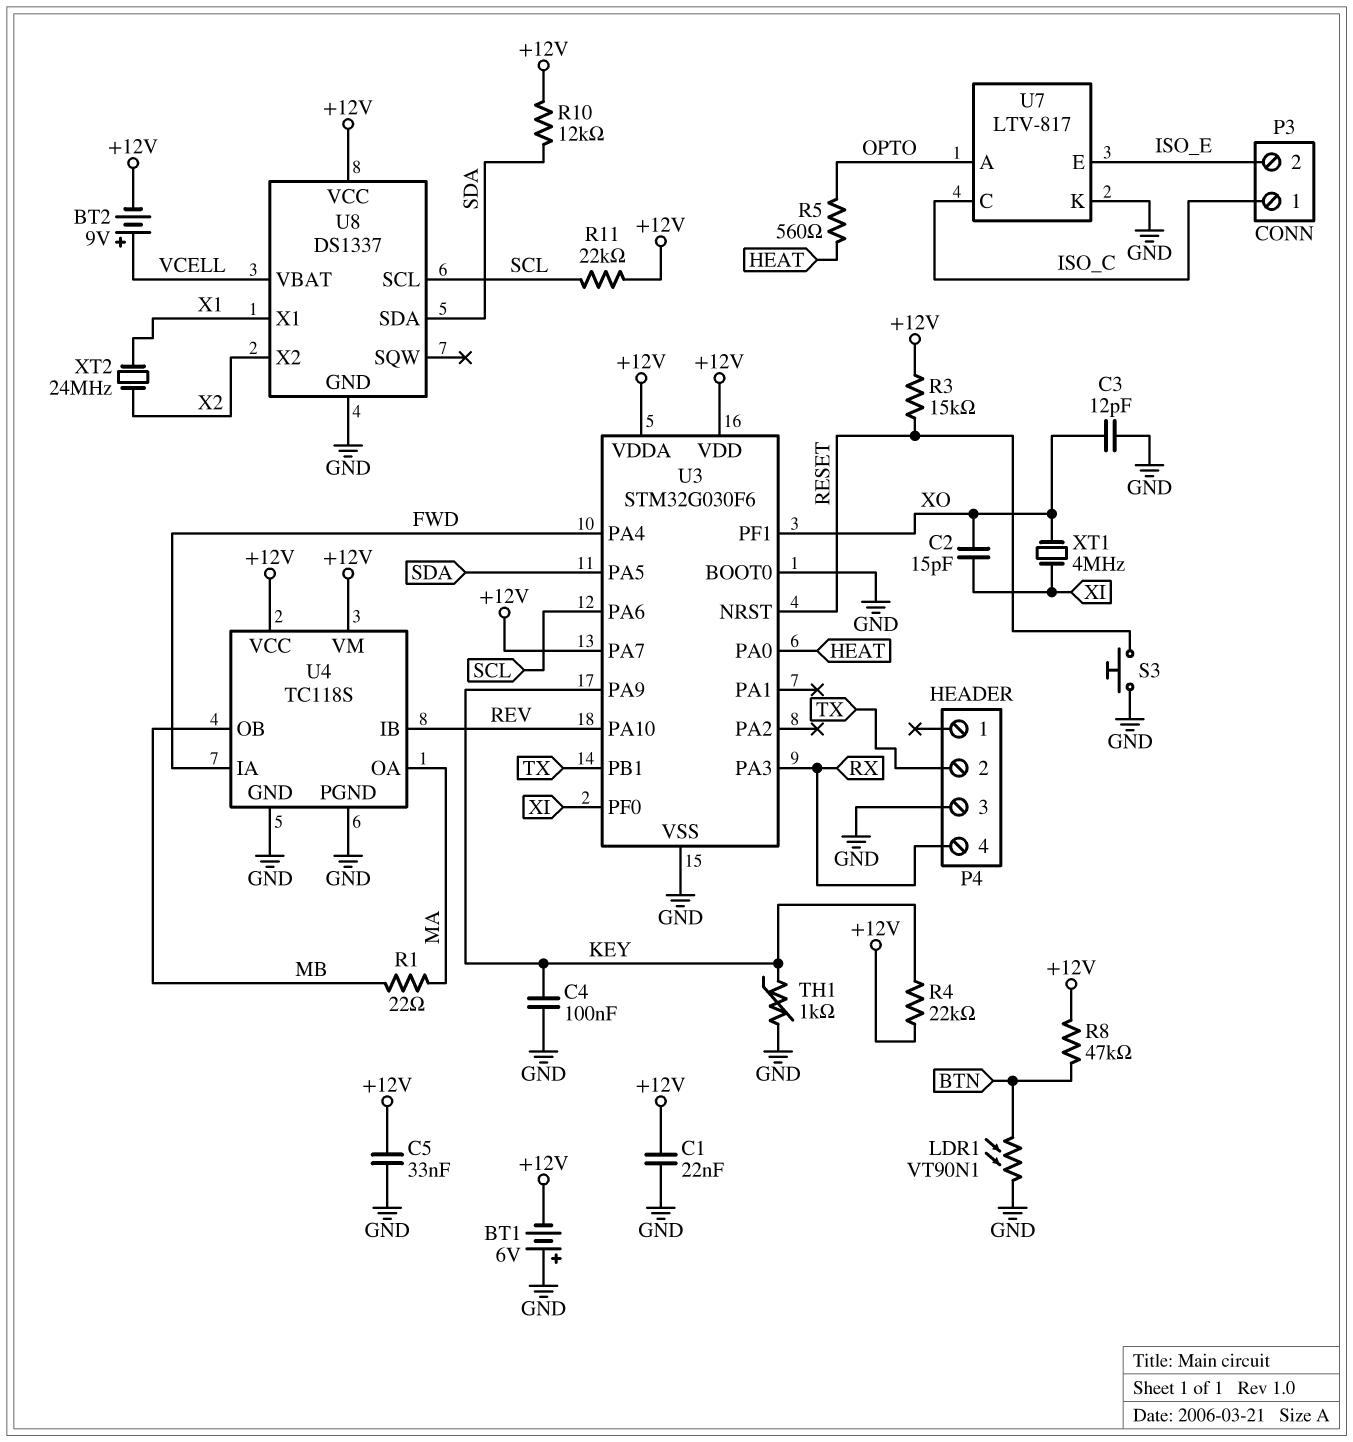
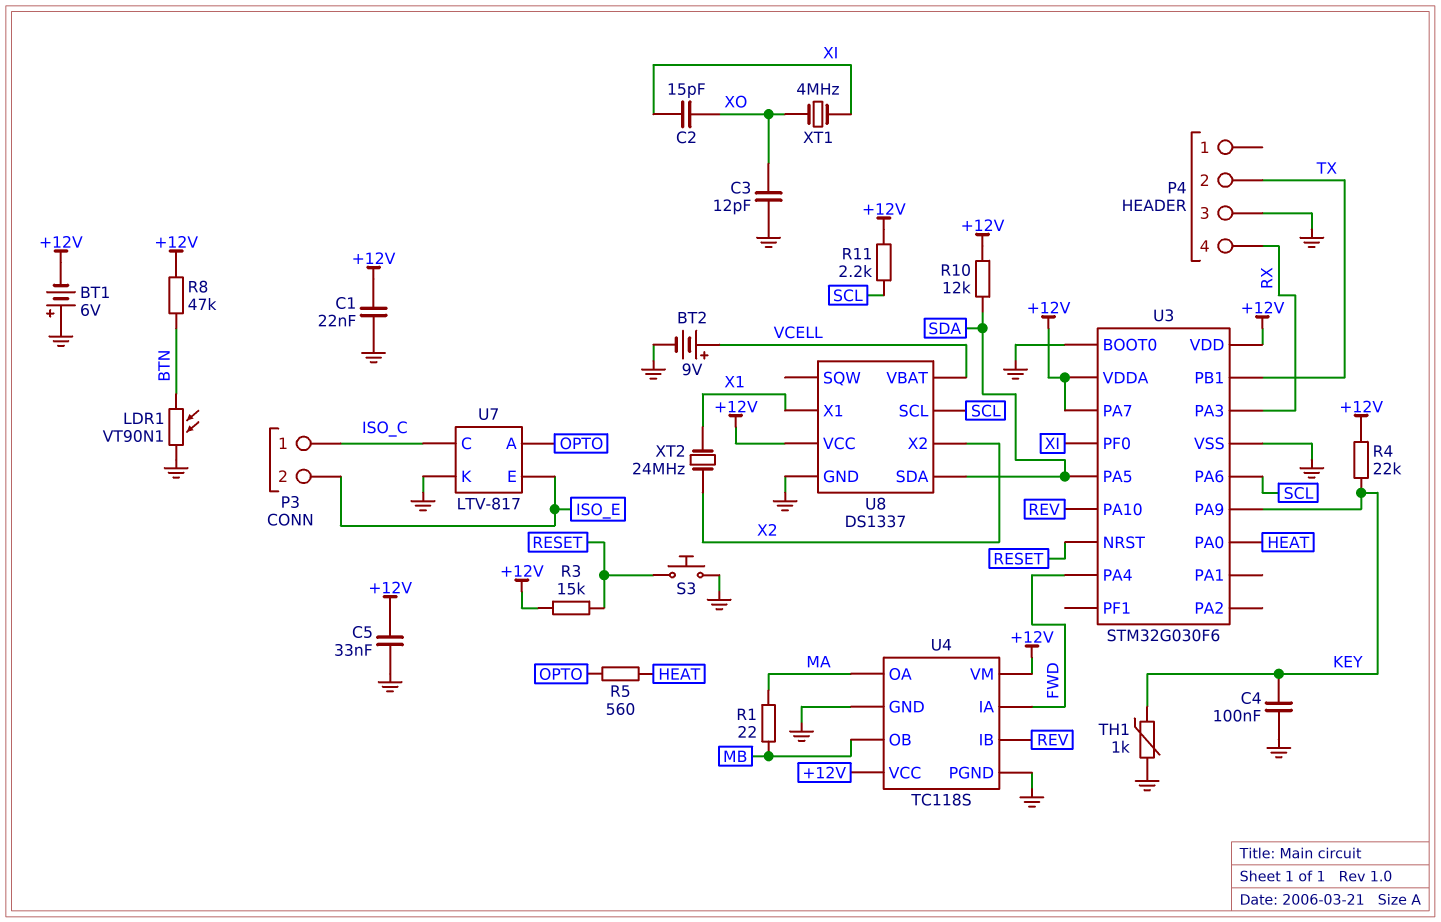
BT2: 9V (plus VCELL, minus +12V) -> 9V (plus VCELL, minus GND)
R11: 22k (+12V, SCL) -> 2.2k (+12V, SCL)
U3 pin PF1: XO -> none

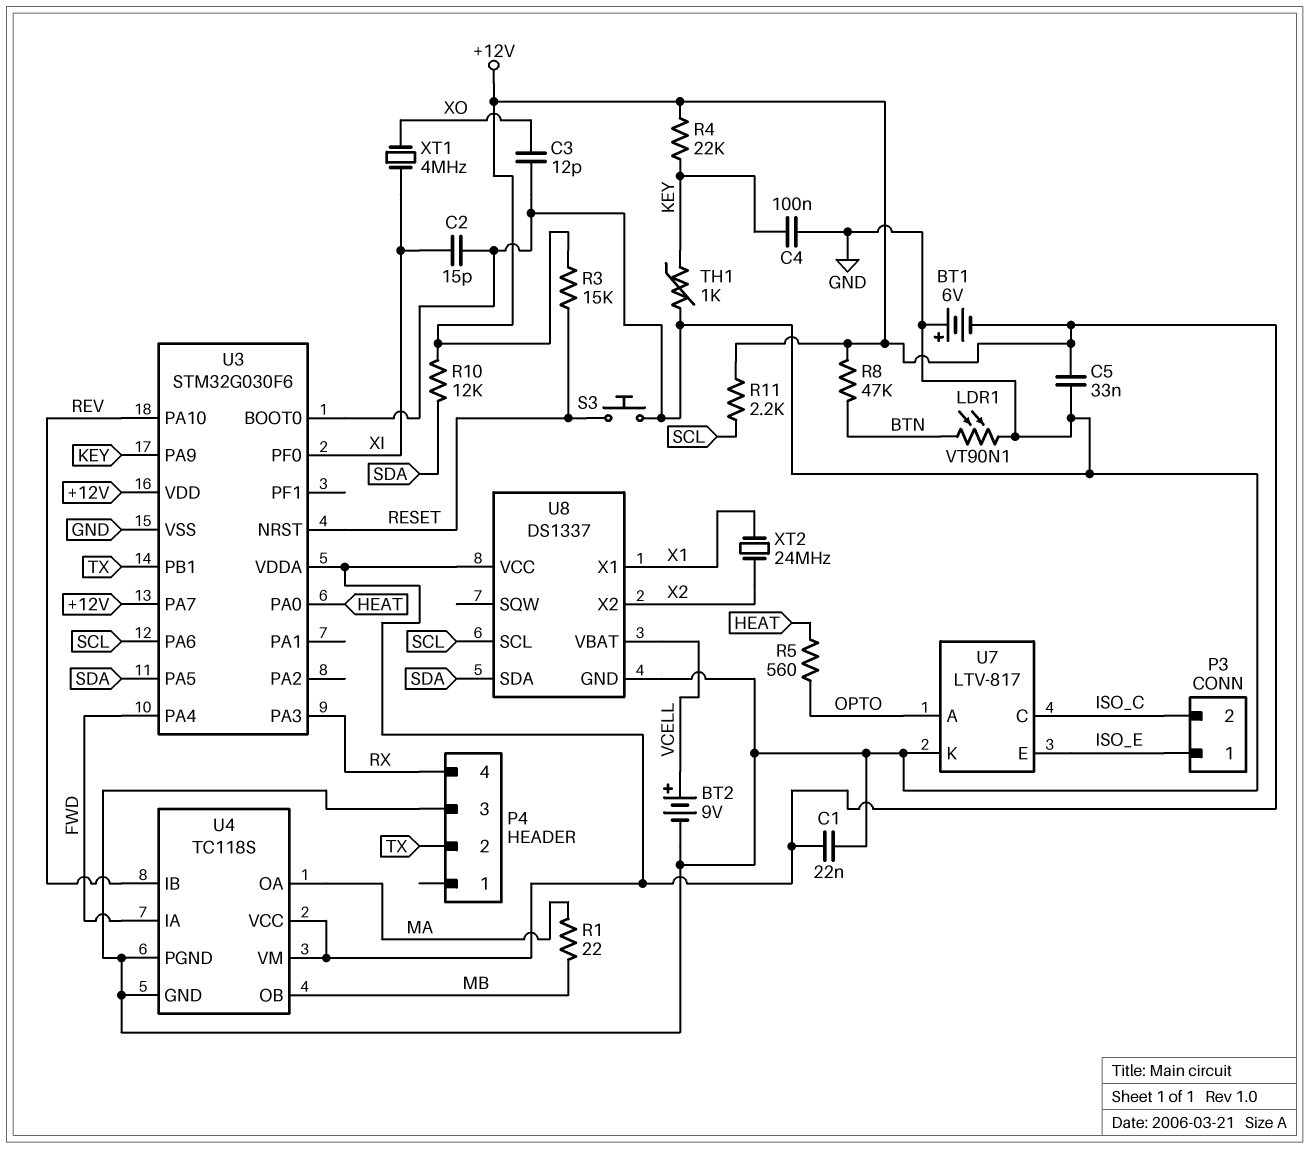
C2: 15pF (XI, XO) -> 15pF (GND, XI)
P3 pin 1: ISO_C -> ISO_E
P3 pin 2: ISO_E -> ISO_C

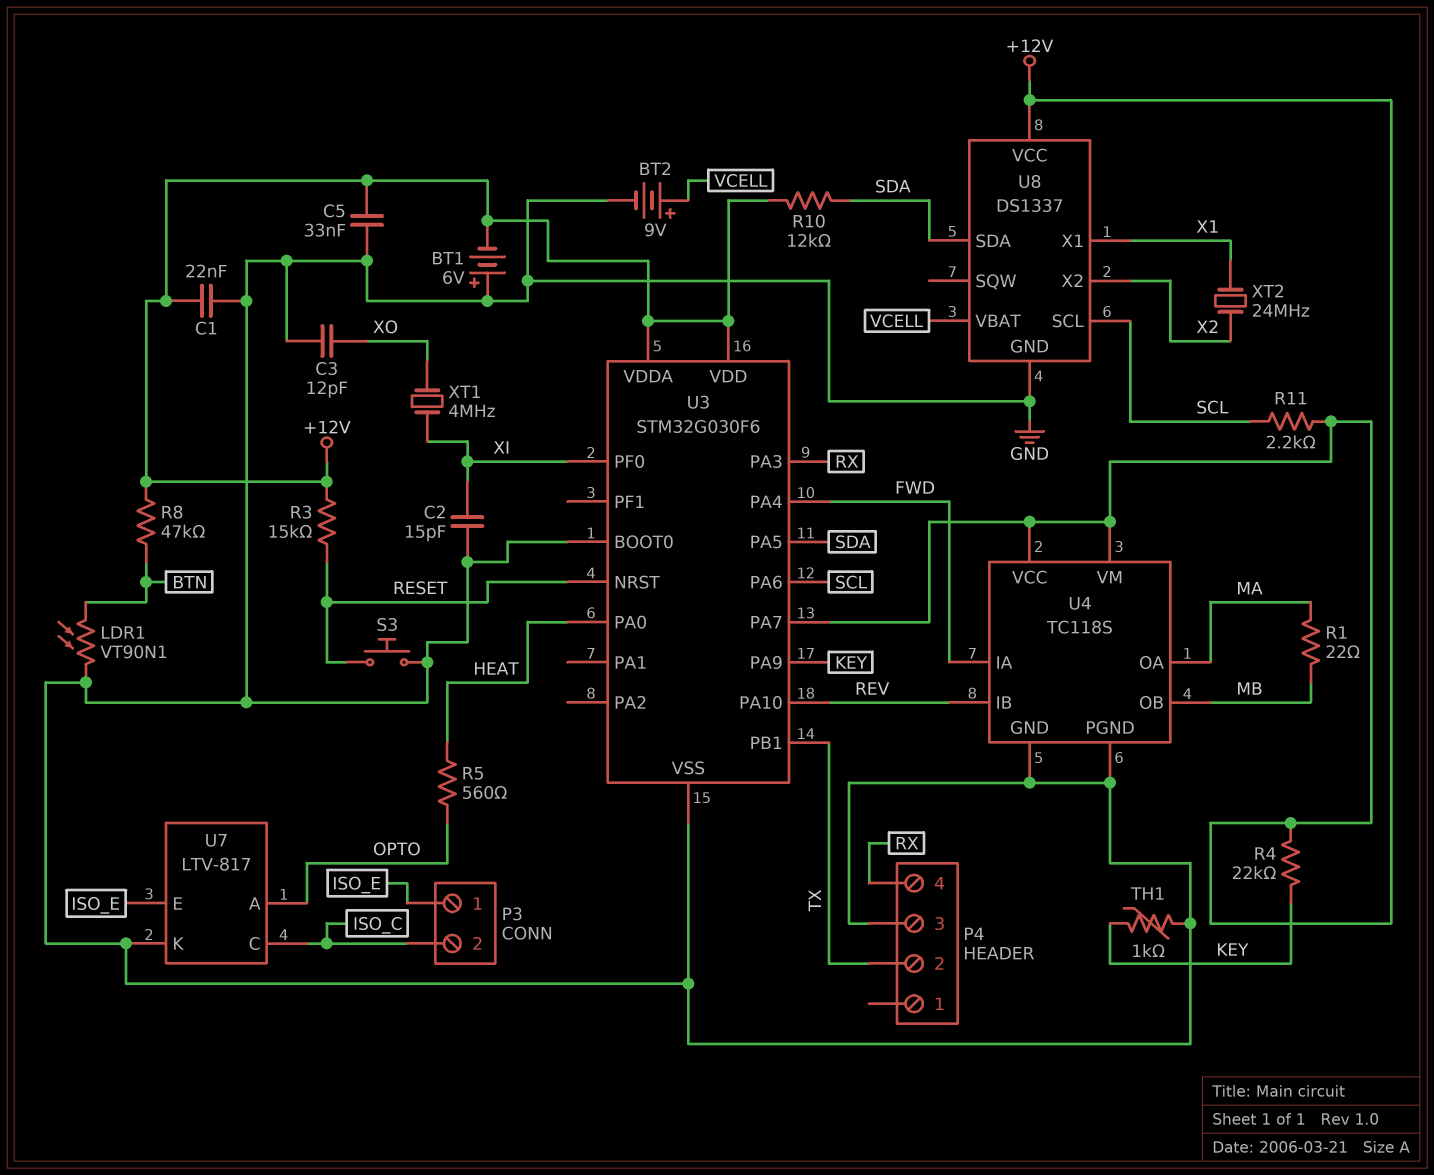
C4: 100nF (GND, KEY) -> none

